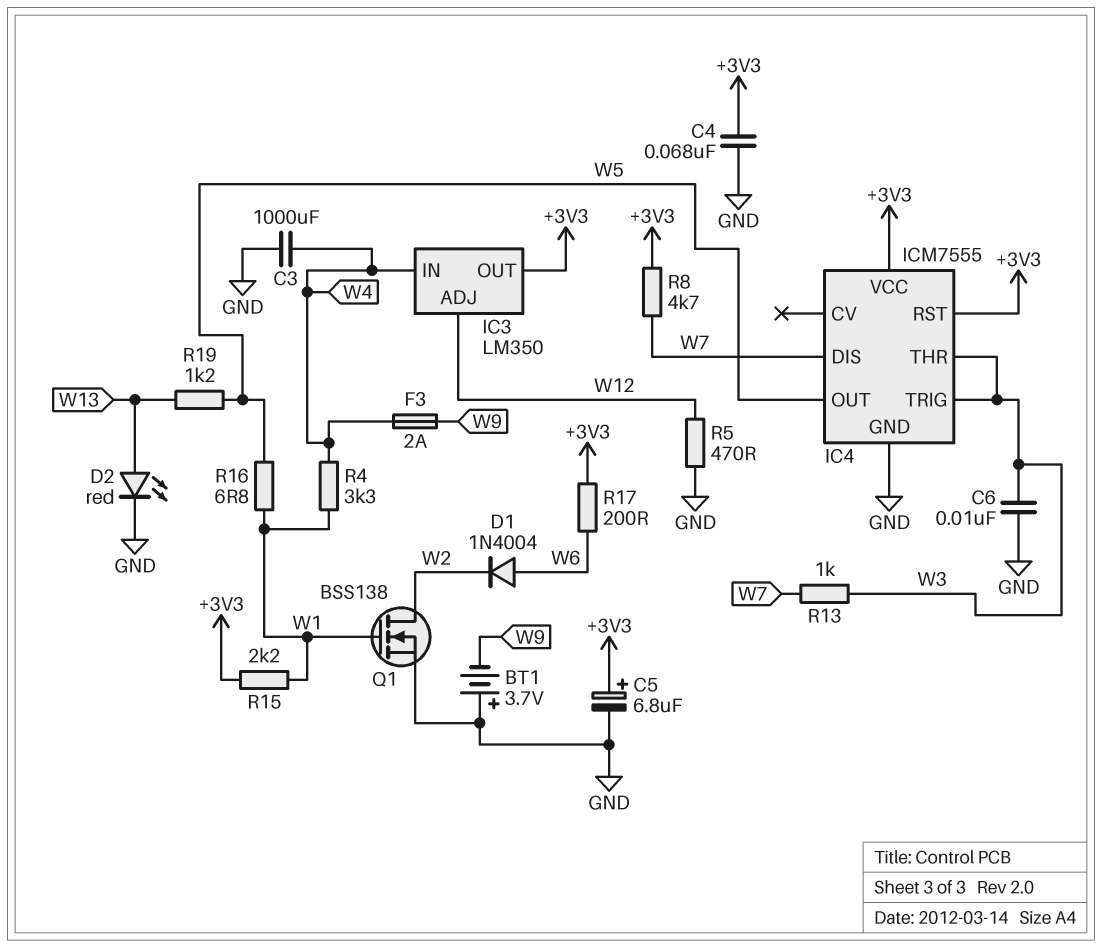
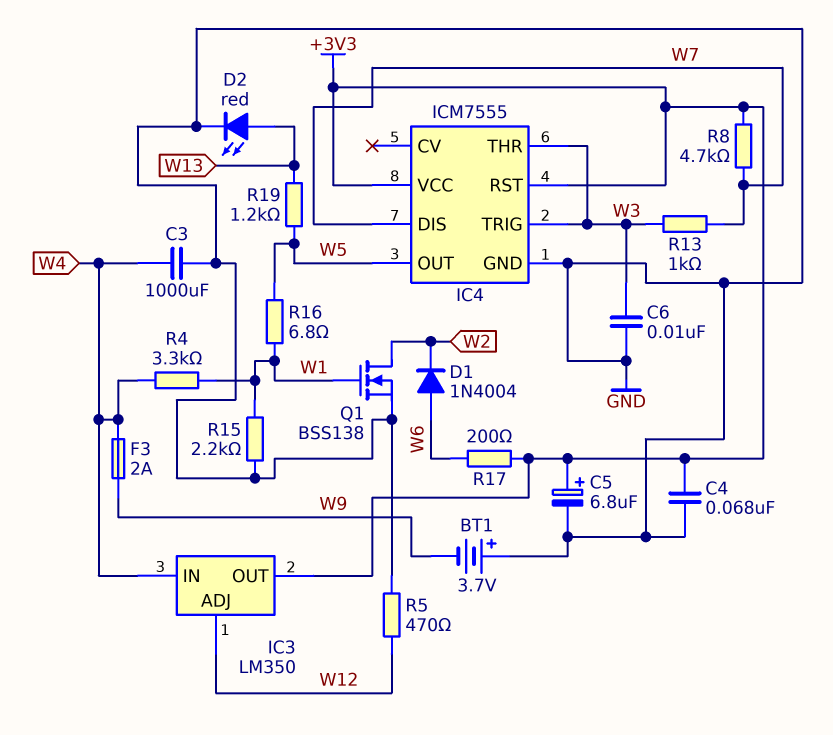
R15: 2.2k (+3V3, W1) -> 2.2k (GND, W1)

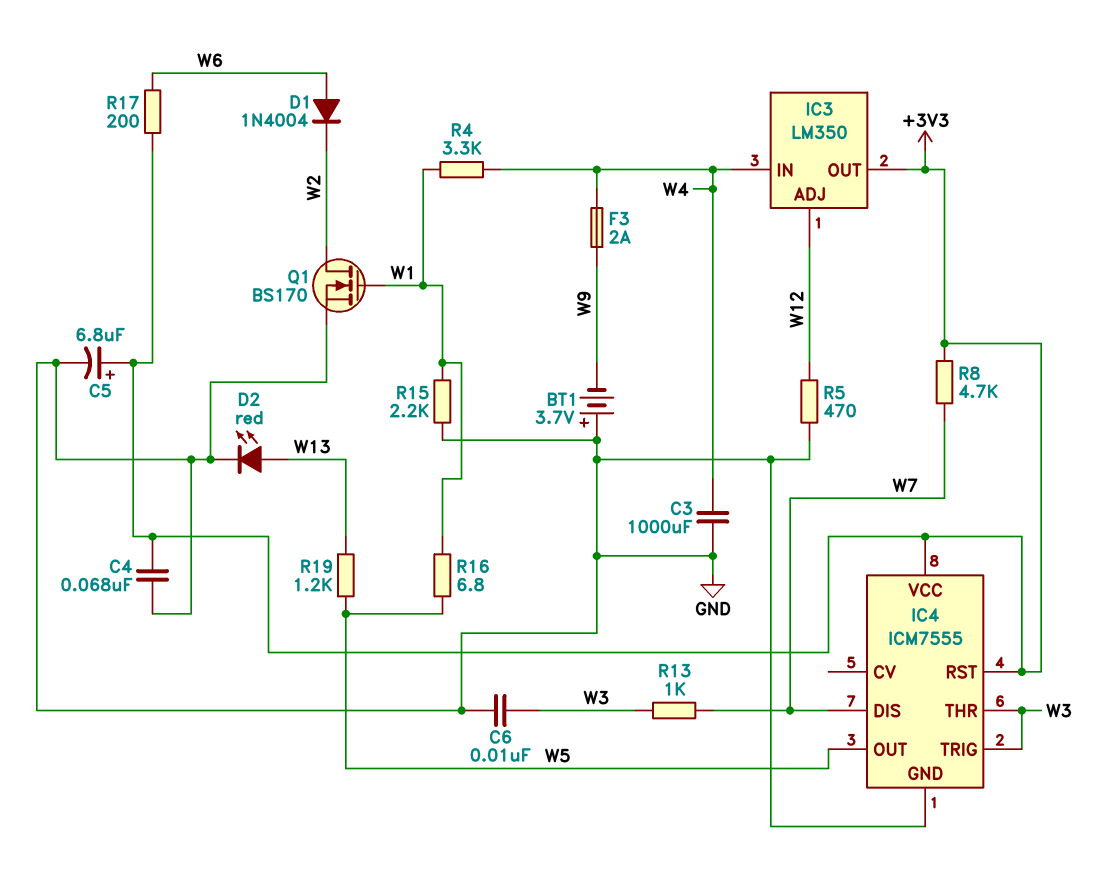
Q1: NMOS BSS138 (G W1, D W2, S GND) -> NMOS BS170 (G W1, D W2, S GND)

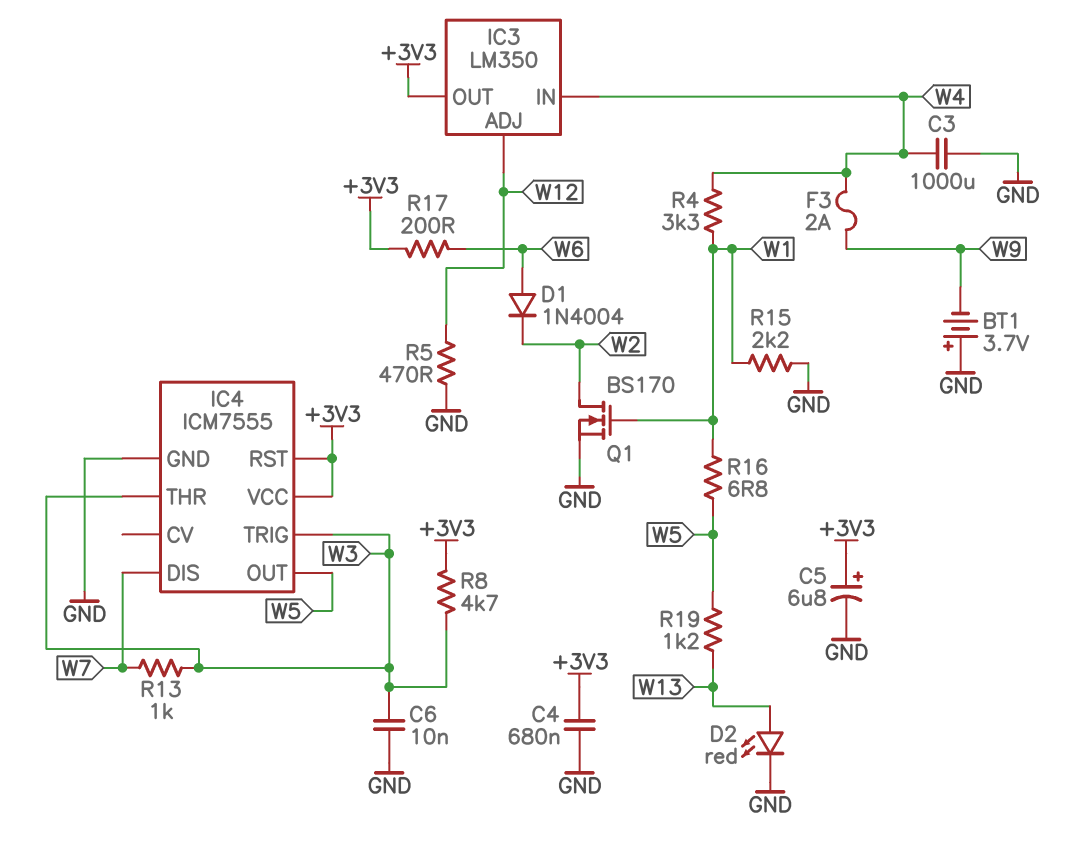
C4: 68nF (+3V3, GND) -> 680nF (+3V3, GND)
R8: 4.7k (+3V3, W7) -> 4.7k (+3V3, W3)

